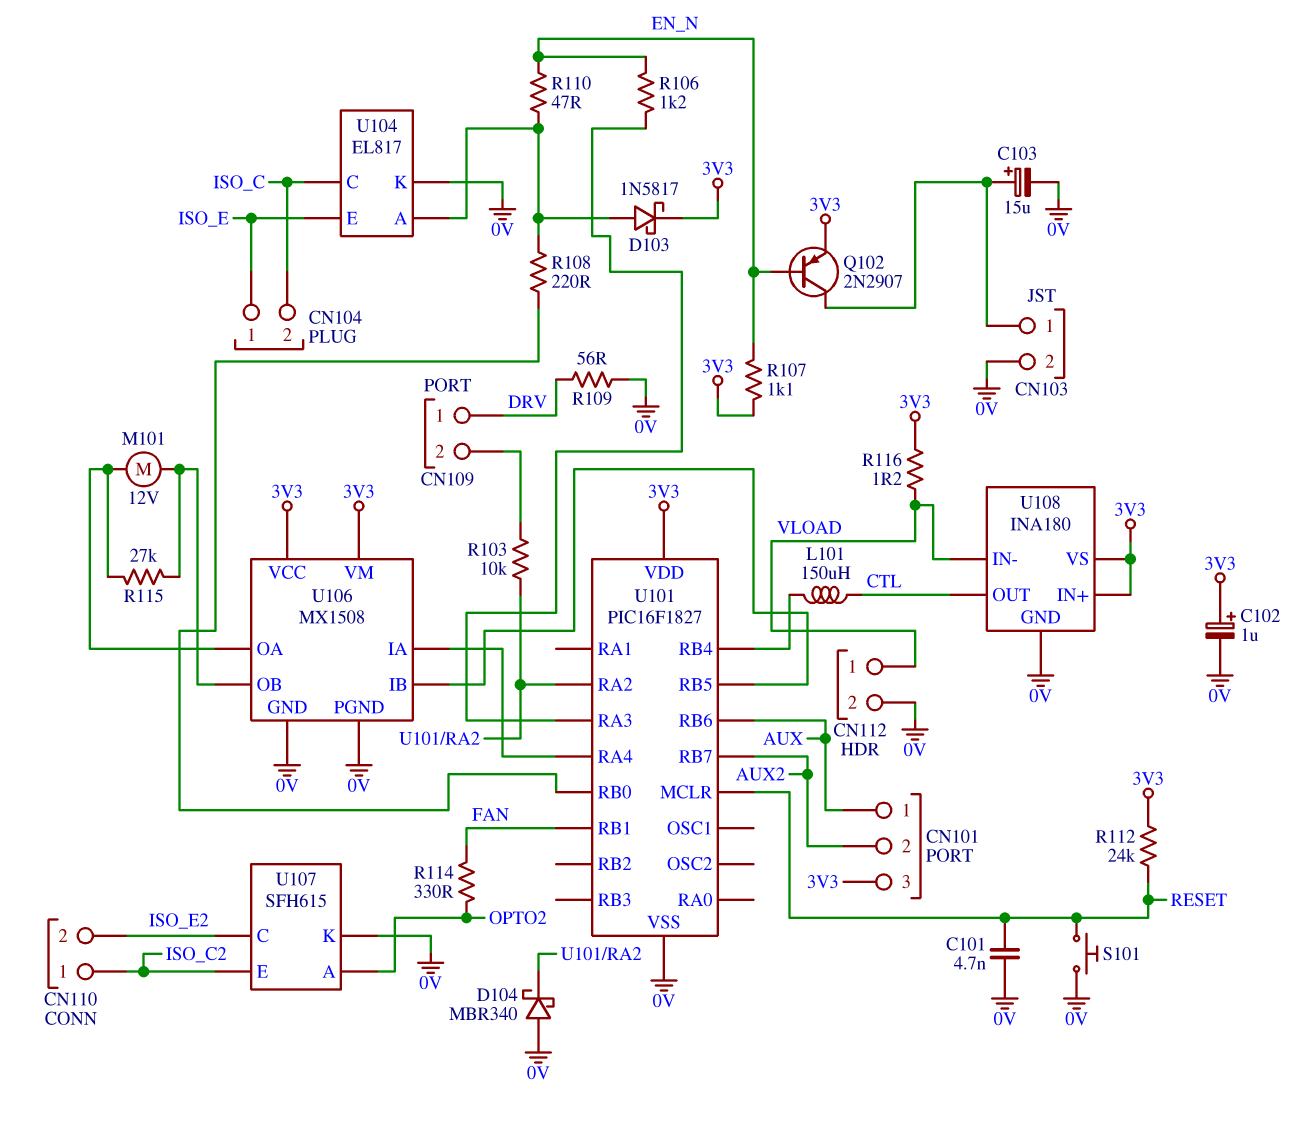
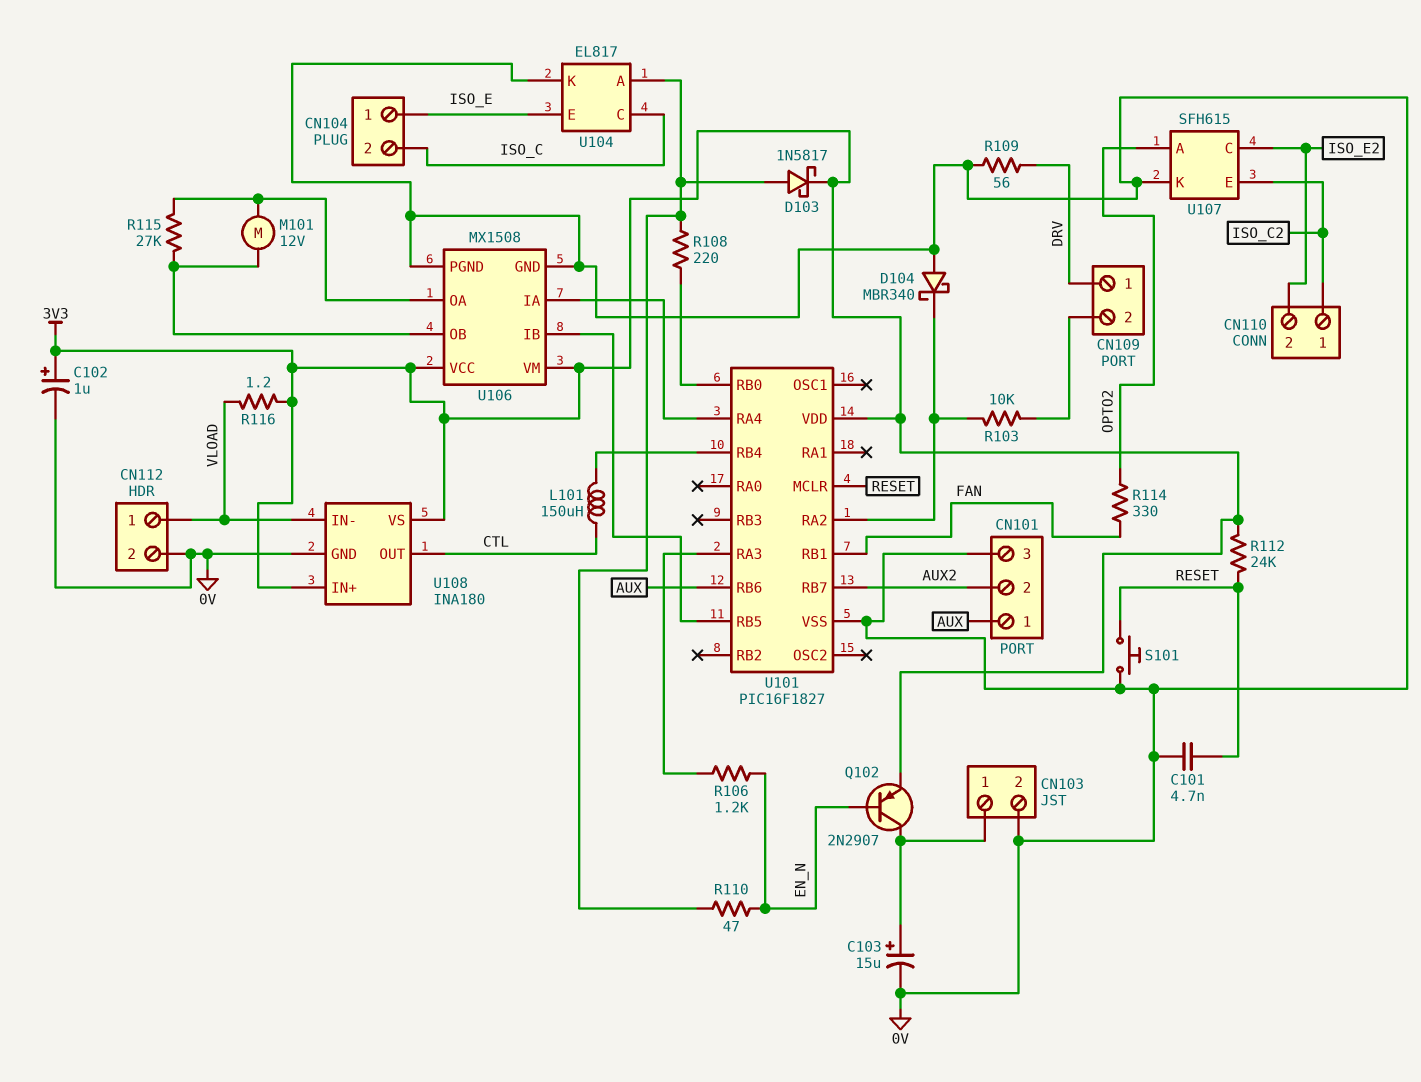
CN101 pin 3: 3V3 -> 0V
R107: 1.1k (3V3, EN_N) -> none

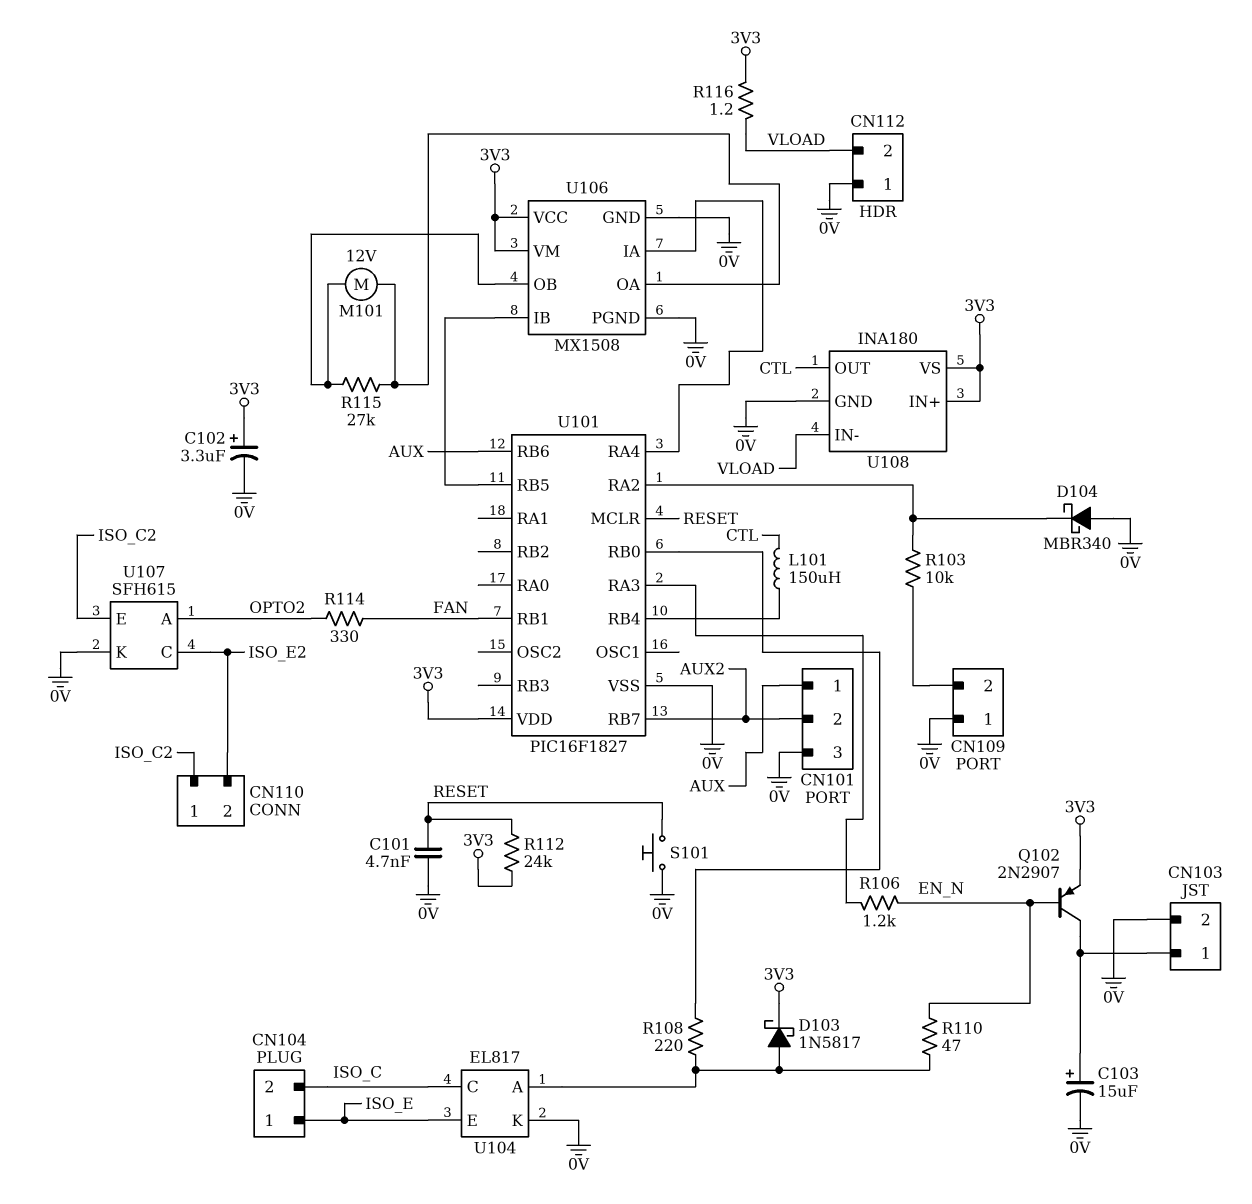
C102: 1uF (plus 3V3, minus 0V) -> 3.3uF (plus 3V3, minus 0V)
CN109 pin 1: DRV -> 0V
CN112 pin 1: VLOAD -> 0V
CN112 pin 2: 0V -> VLOAD
R109: 56 (0V, DRV) -> none

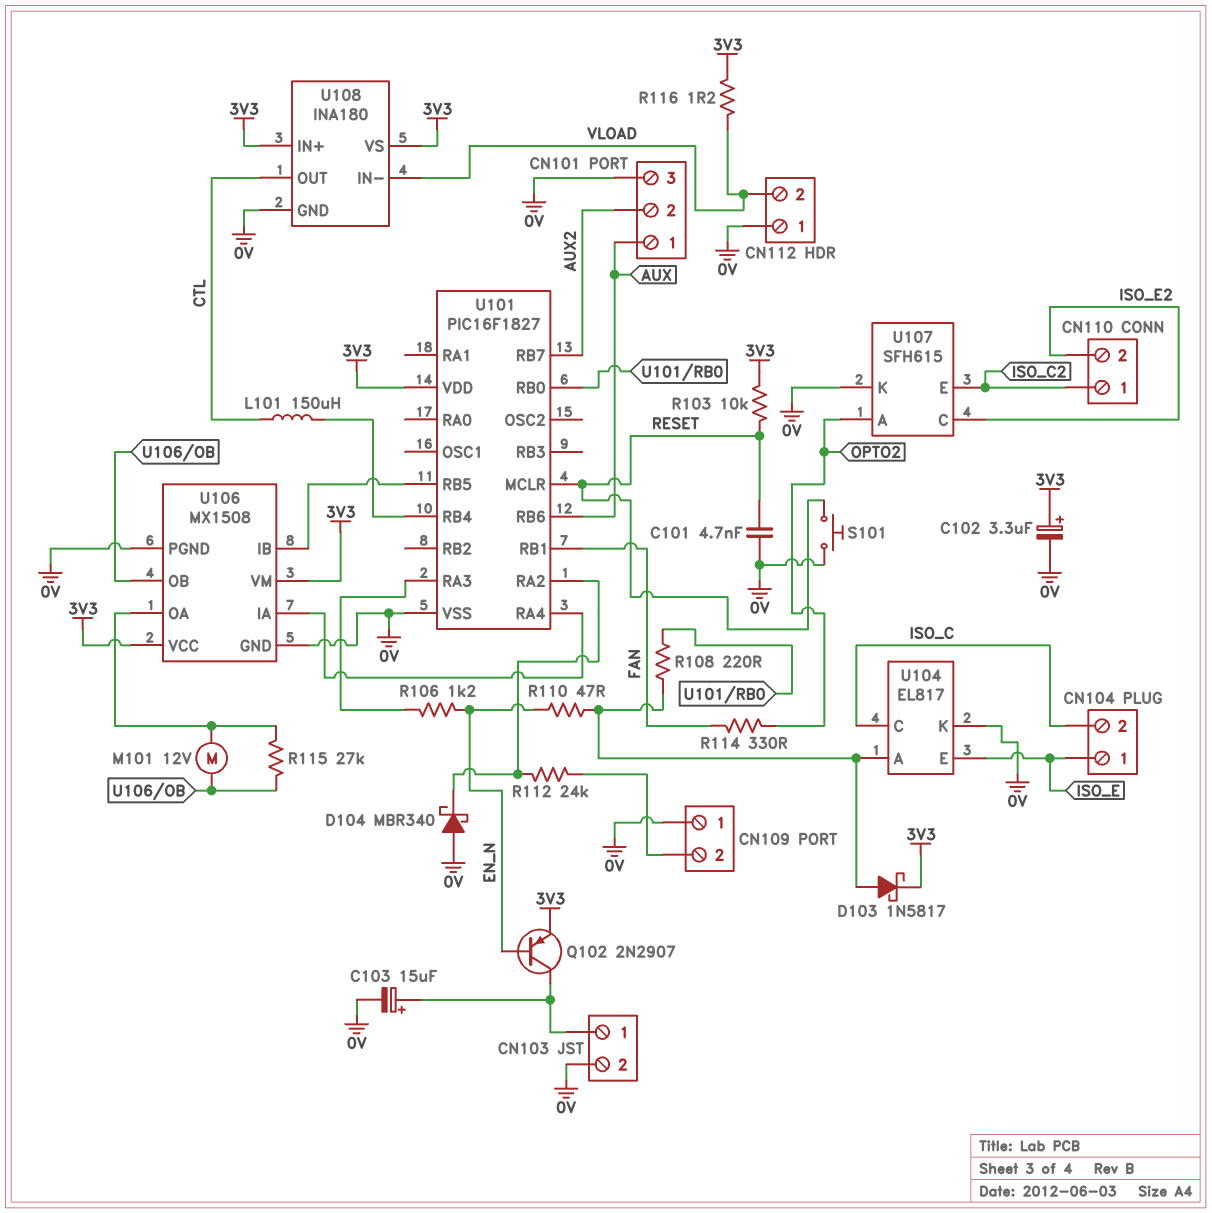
R103: 10k (CN109/2, U101/RA2) -> 10k (3V3, RESET)
R112: 24k (3V3, RESET) -> 24k (CN109/2, U101/RA2)

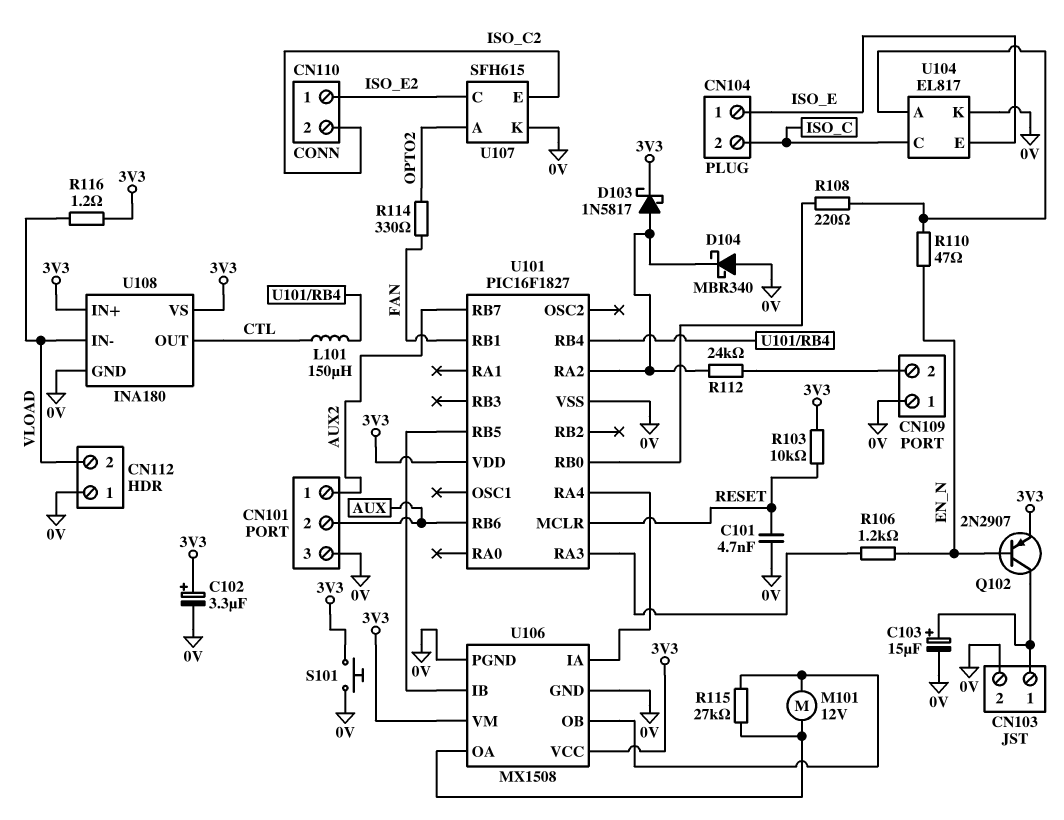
CN101 pin 1: AUX -> AUX2
CN101 pin 2: AUX2 -> AUX
CN110 pin 1: ISO_C2 -> ISO_E2
CN110 pin 2: ISO_E2 -> ISO_C2
D103: schottky 1N5817 (A U104/A, K 3V3) -> schottky 1N5817 (A U101/RA2, K 3V3)
S101: button (0V, RESET) -> button (0V, 3V3)

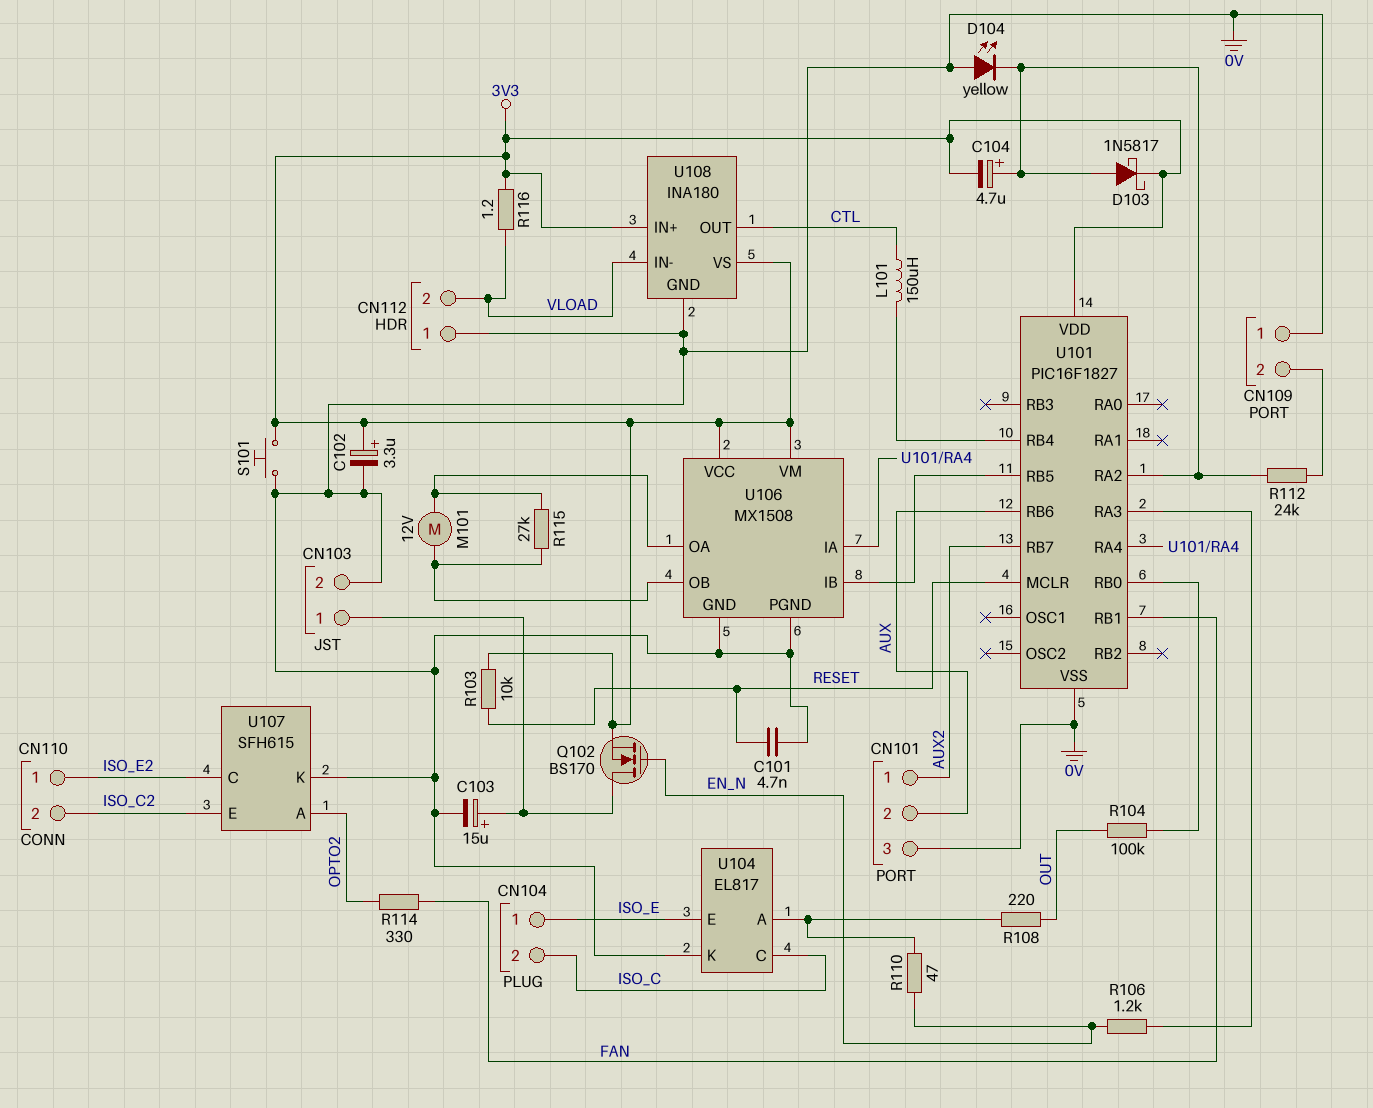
C104: none -> 4.7uF (plus U101/RA2, minus 3V3)
D104: schottky MBR340 (A 0V, K U101/RA2) -> LED yellow (A 0V, K U101/RA2)
Q102: PNP 2N2907 (B EN_N, C CN103/1, E 3V3) -> NMOS BS170 (G EN_N, D CN103/1, S 3V3)
R104: none -> 100k (OUT, U101/RB0)
R108: 220 (U101/RB0, U104/A) -> 220 (OUT, U104/A)

